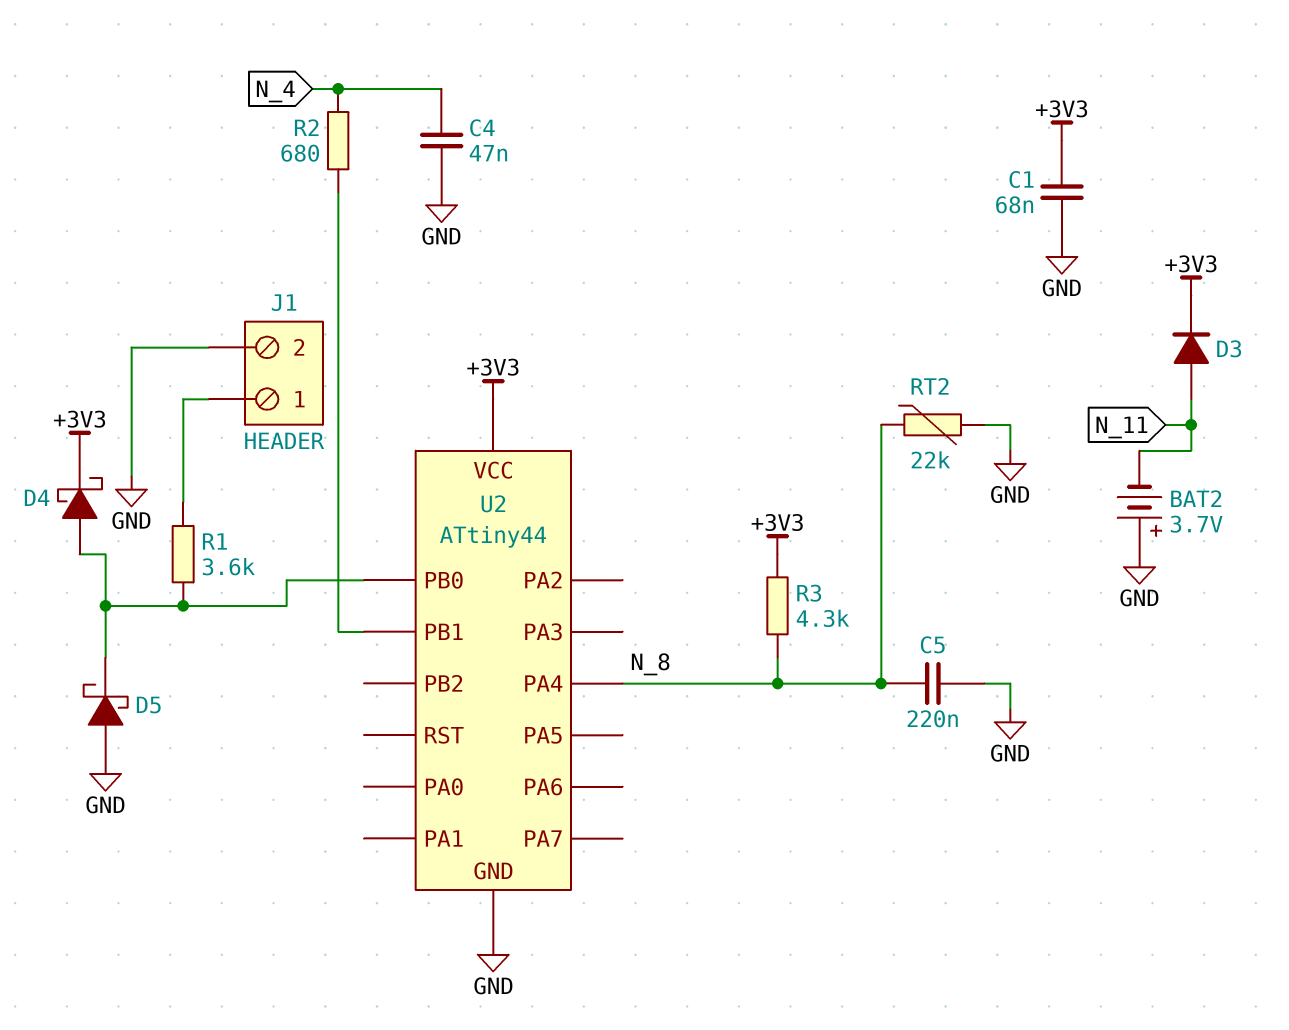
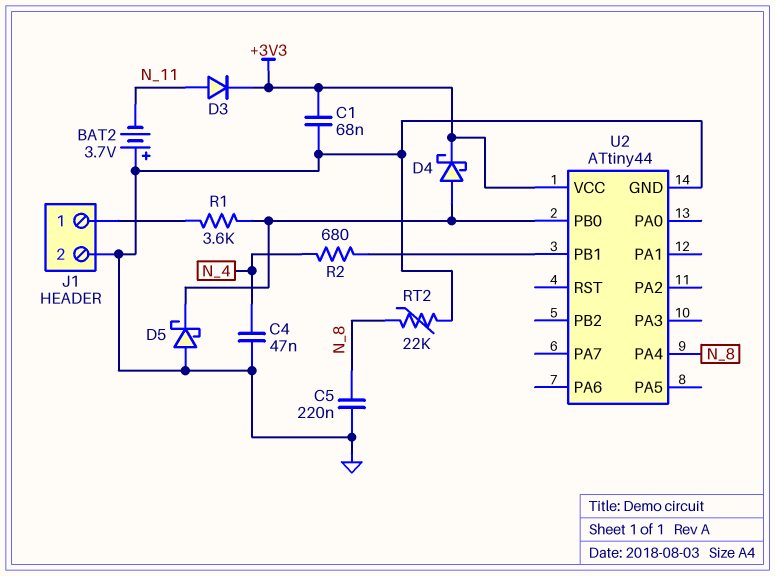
R3: 4.3k (+3V3, N_8) -> none

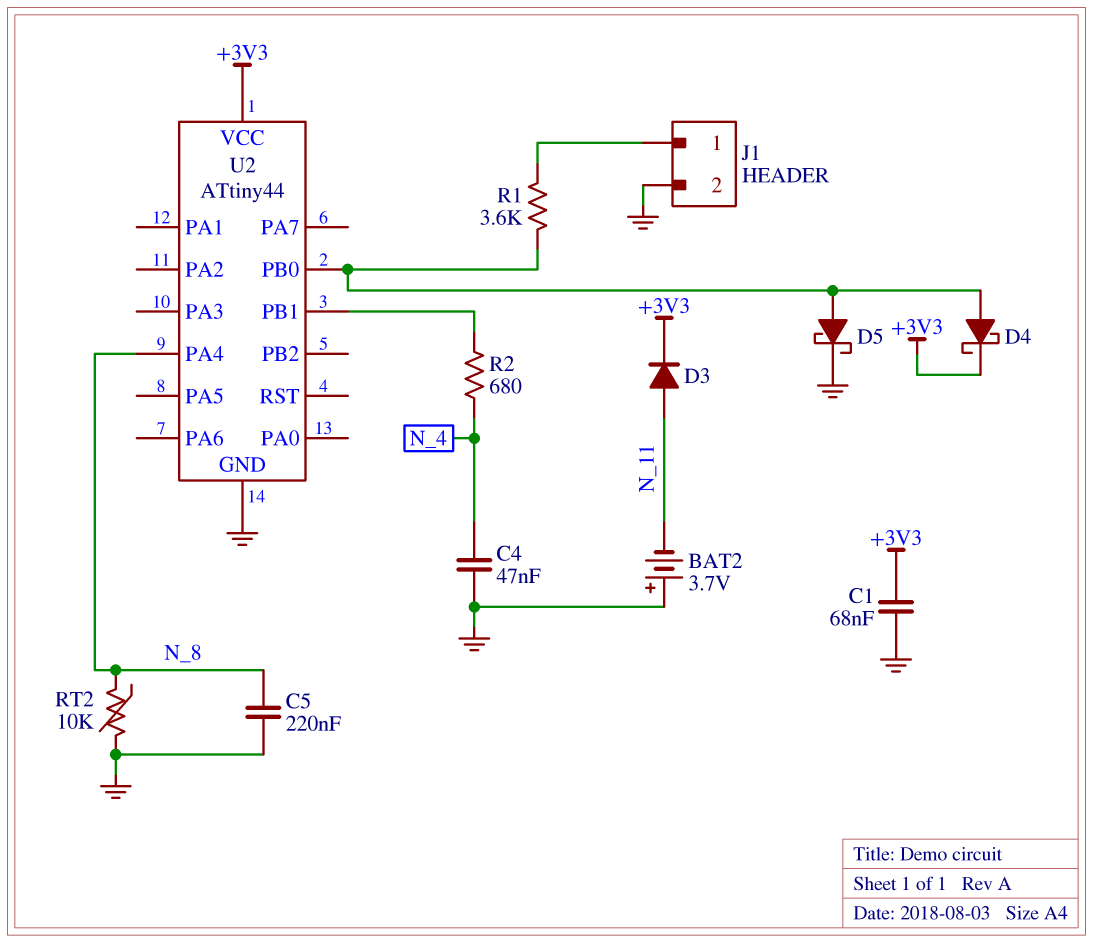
D5: schottky (A GND, K U2/PB0) -> schottky (A U2/PB0, K GND)
RT2: 22k (GND, N_8) -> 10k (GND, N_8)

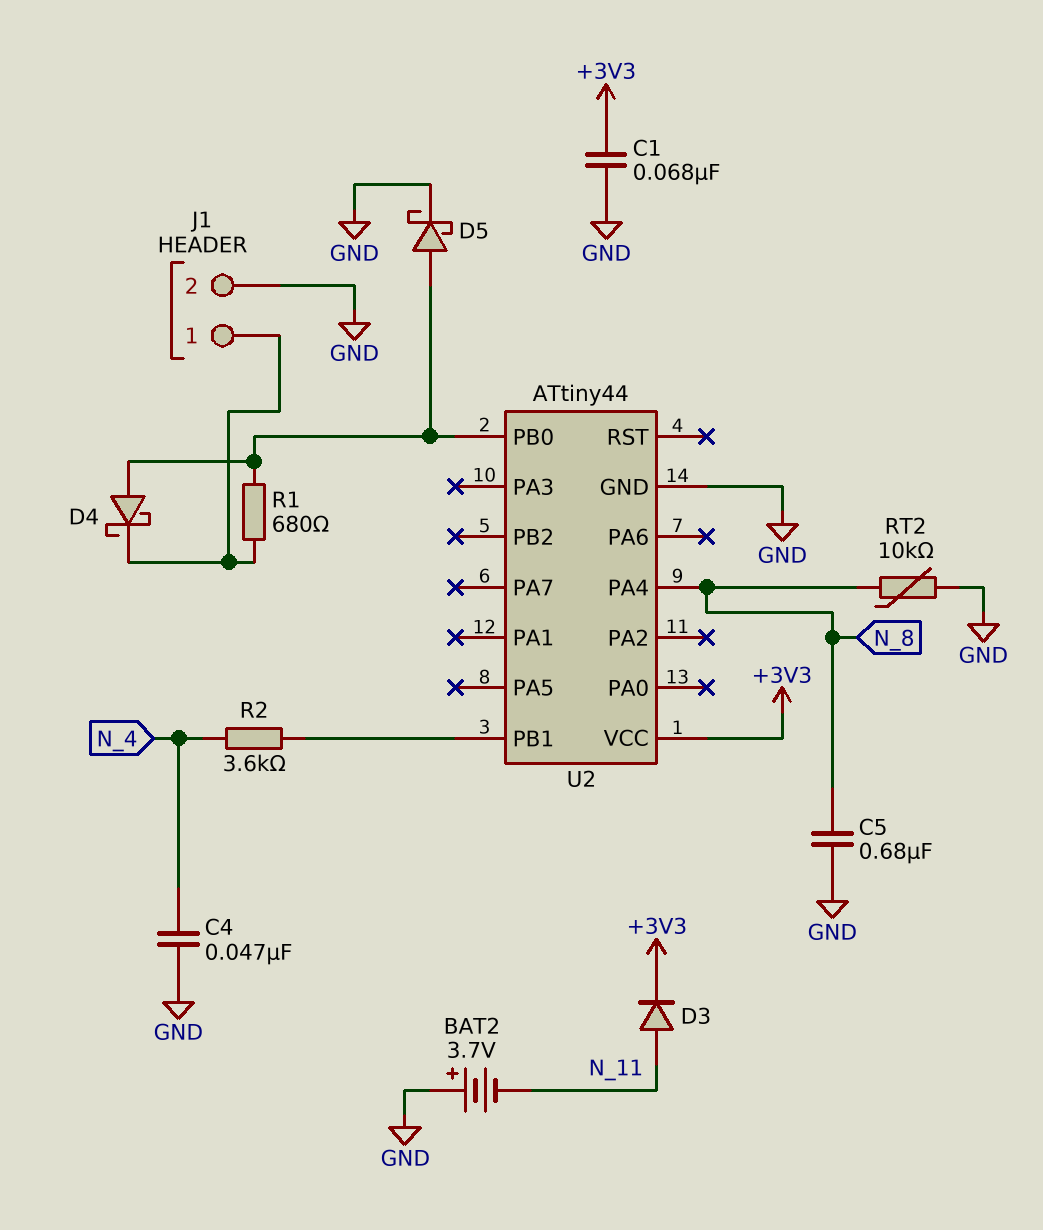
C5: 220nF (GND, N_8) -> 680nF (GND, N_8)
D4: schottky (A U2/PB0, K +3V3) -> schottky (A U2/PB0, K J1/1)
R1: 3.6k (J1/1, U2/PB0) -> 680 (J1/1, U2/PB0)
R2: 680 (N_4, U2/PB1) -> 3.6k (N_4, U2/PB1)

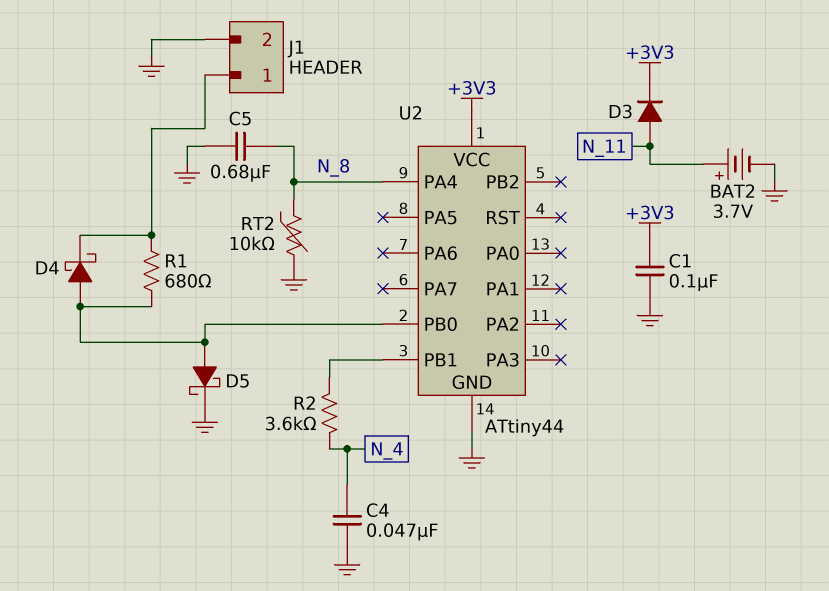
BAT2: 3.7V (plus GND, minus N_11) -> 3.7V (plus N_11, minus GND)
C1: 68nF (+3V3, GND) -> 100nF (+3V3, GND)

